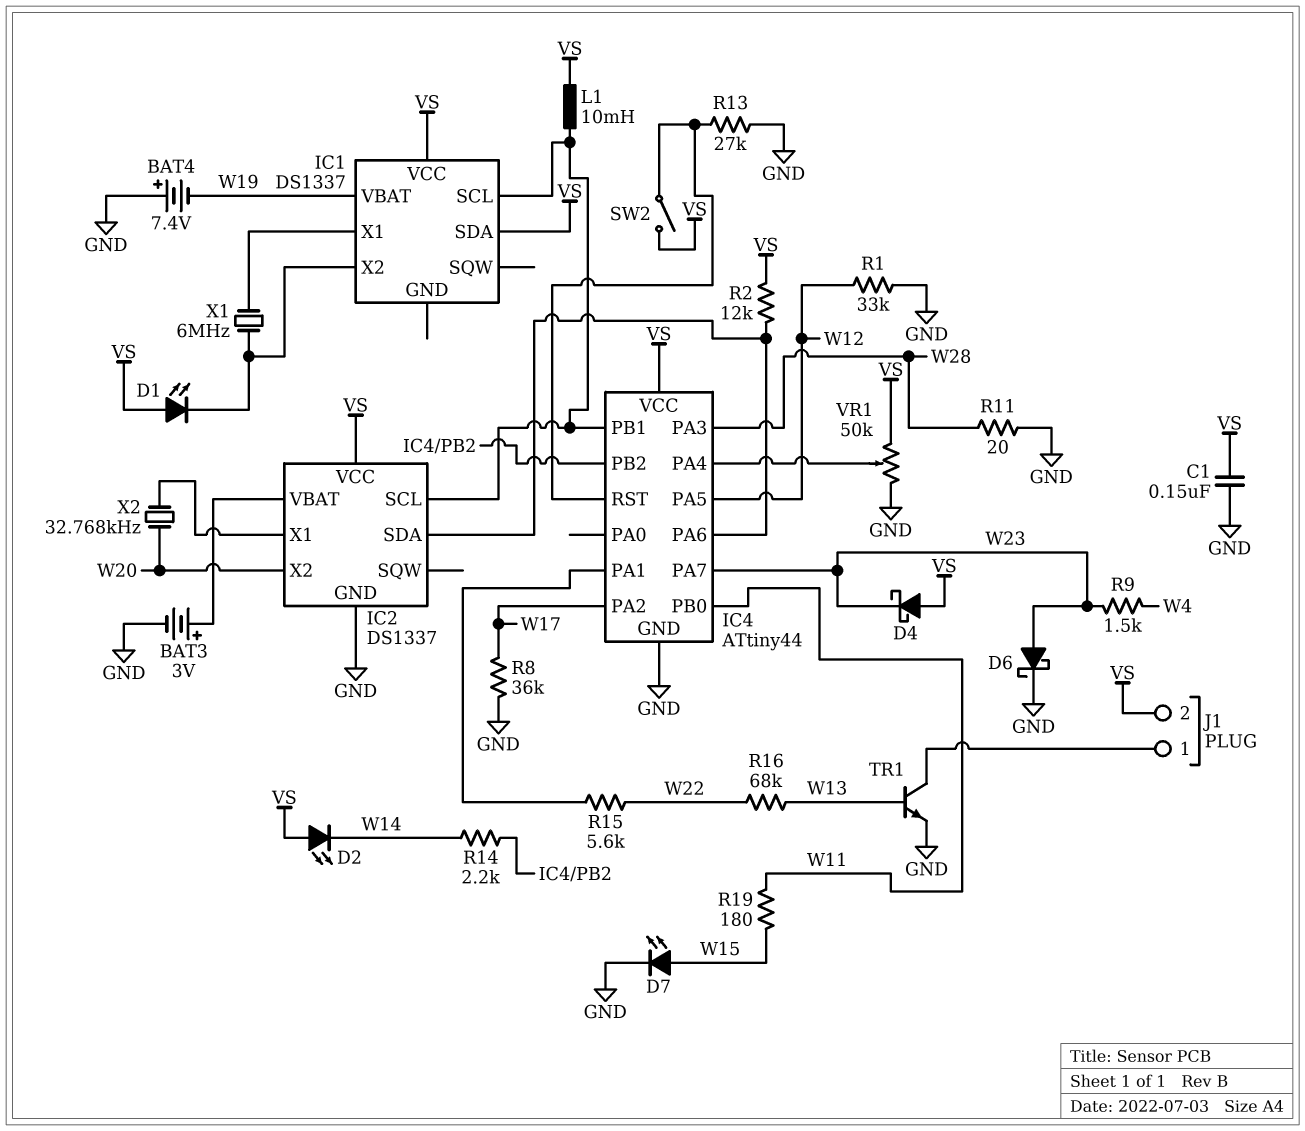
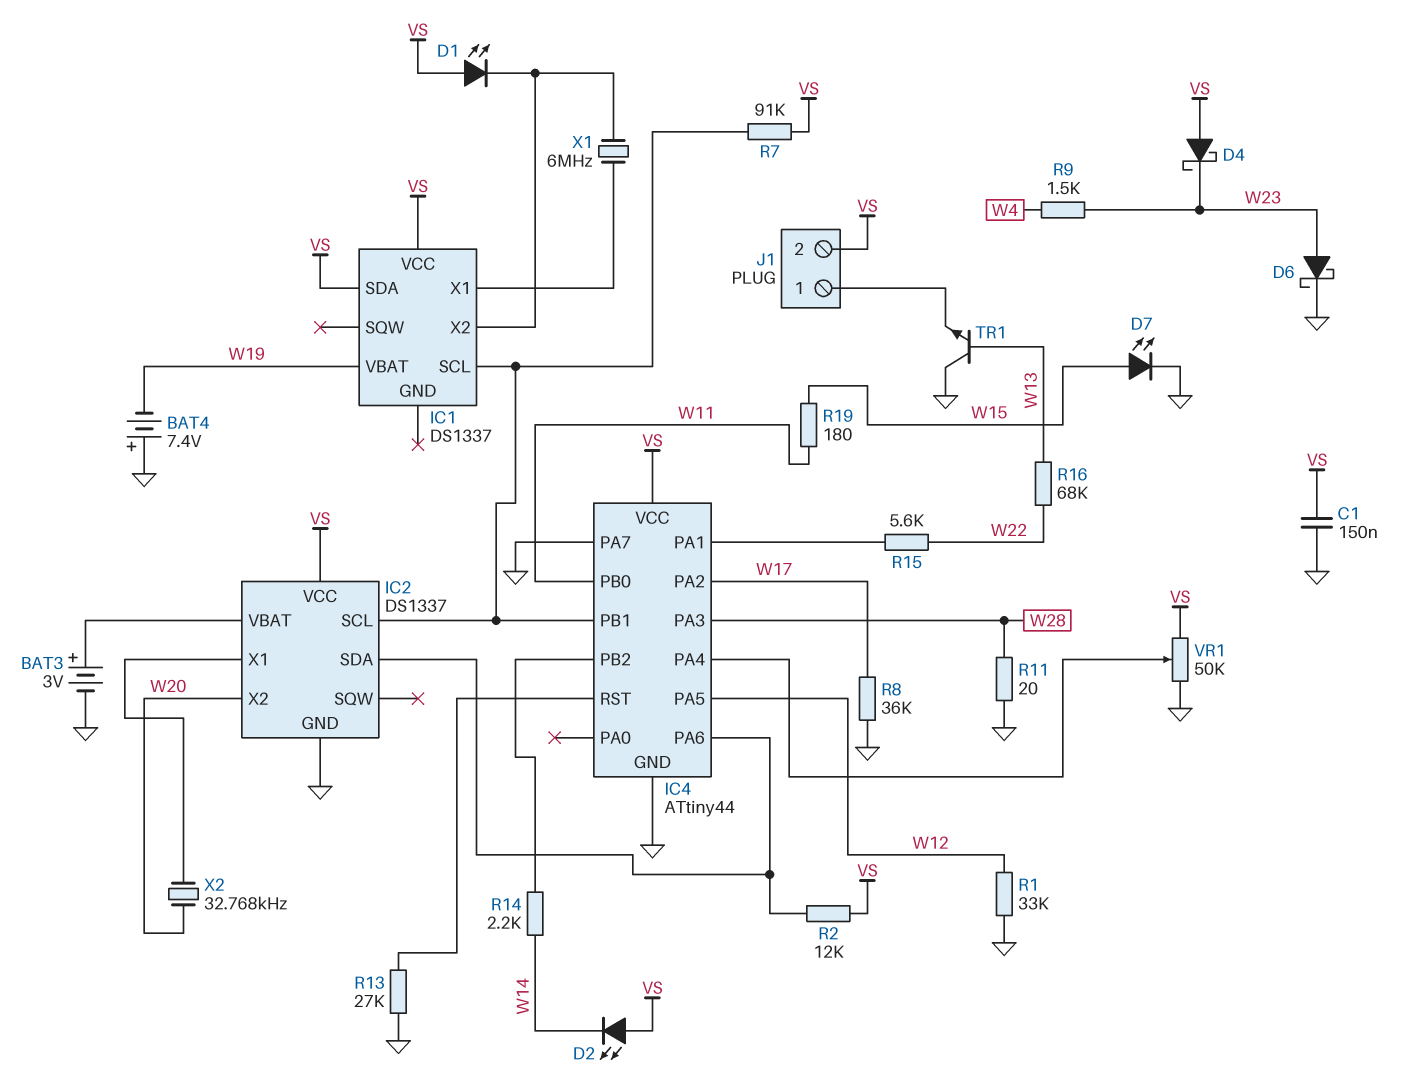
IC4 pin PA7: W23 -> GND
L1: 10mH (IC1/SCL, VS) -> none
R7: none -> 91k (IC1/SCL, VS)
SW2: switch (IC4/RST, VS) -> none
TR1: NPN (B W13, C J1/1, E GND) -> NPN (B W13, C GND, E J1/1)

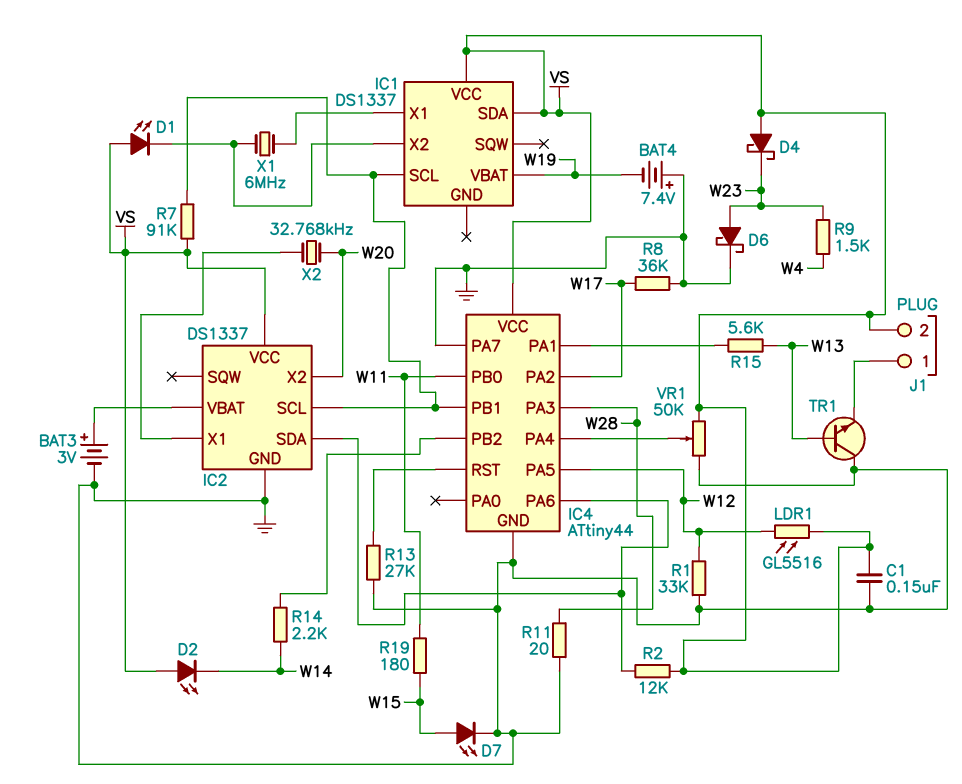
LDR1: none -> GL5516 (VS, W12)
R15: 5.6k (IC4/PA1, W22) -> 5.6k (IC4/PA1, W13)
R16: 68k (W13, W22) -> none

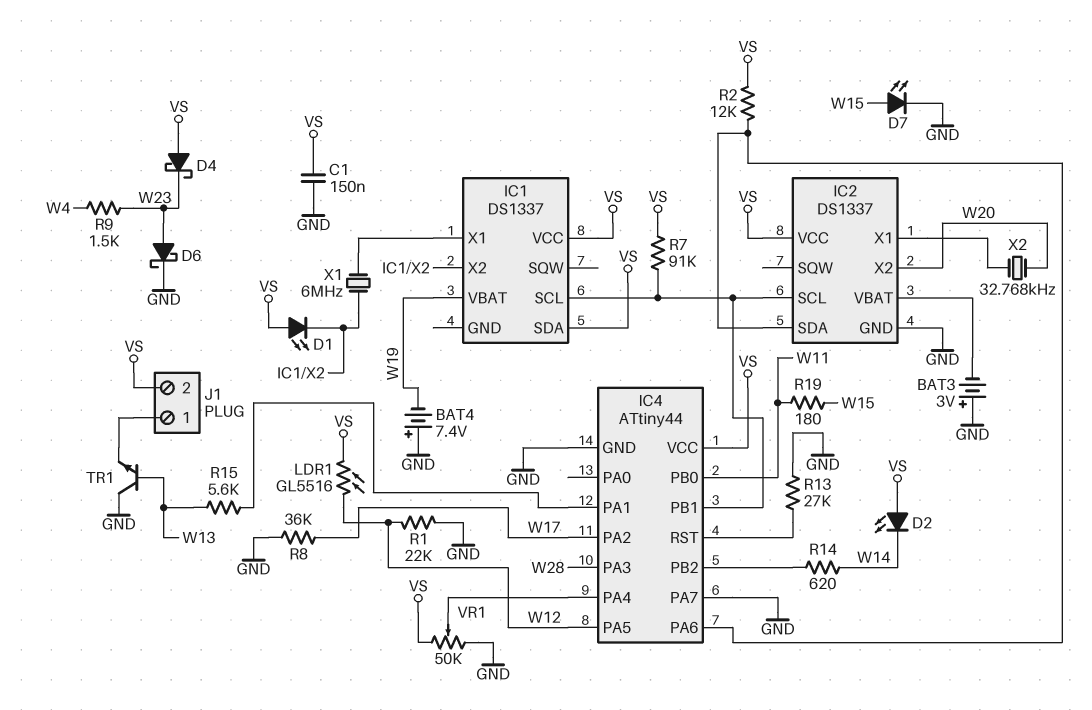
BAT3: 3V (plus IC2/VBAT, minus GND) -> 3V (plus GND, minus IC2/VBAT)
R1: 33k (GND, W12) -> 22k (GND, W12)
R11: 20 (GND, W28) -> none
R14: 2.2k (IC4/PB2, W14) -> 620 (IC4/PB2, W14)

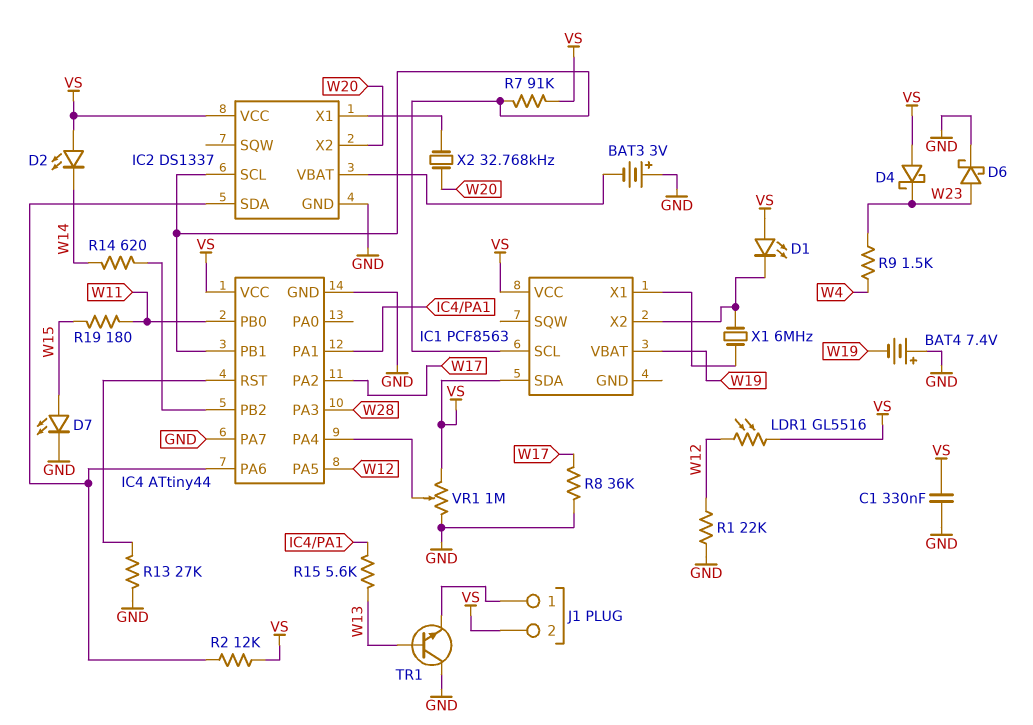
C1: 150nF (GND, VS) -> 330nF (GND, VS)
IC1: DS1337 -> PCF8563
VR1: 50k (GND, VS, wiper IC4/PA4) -> 1M (GND, VS, wiper IC4/PA4)

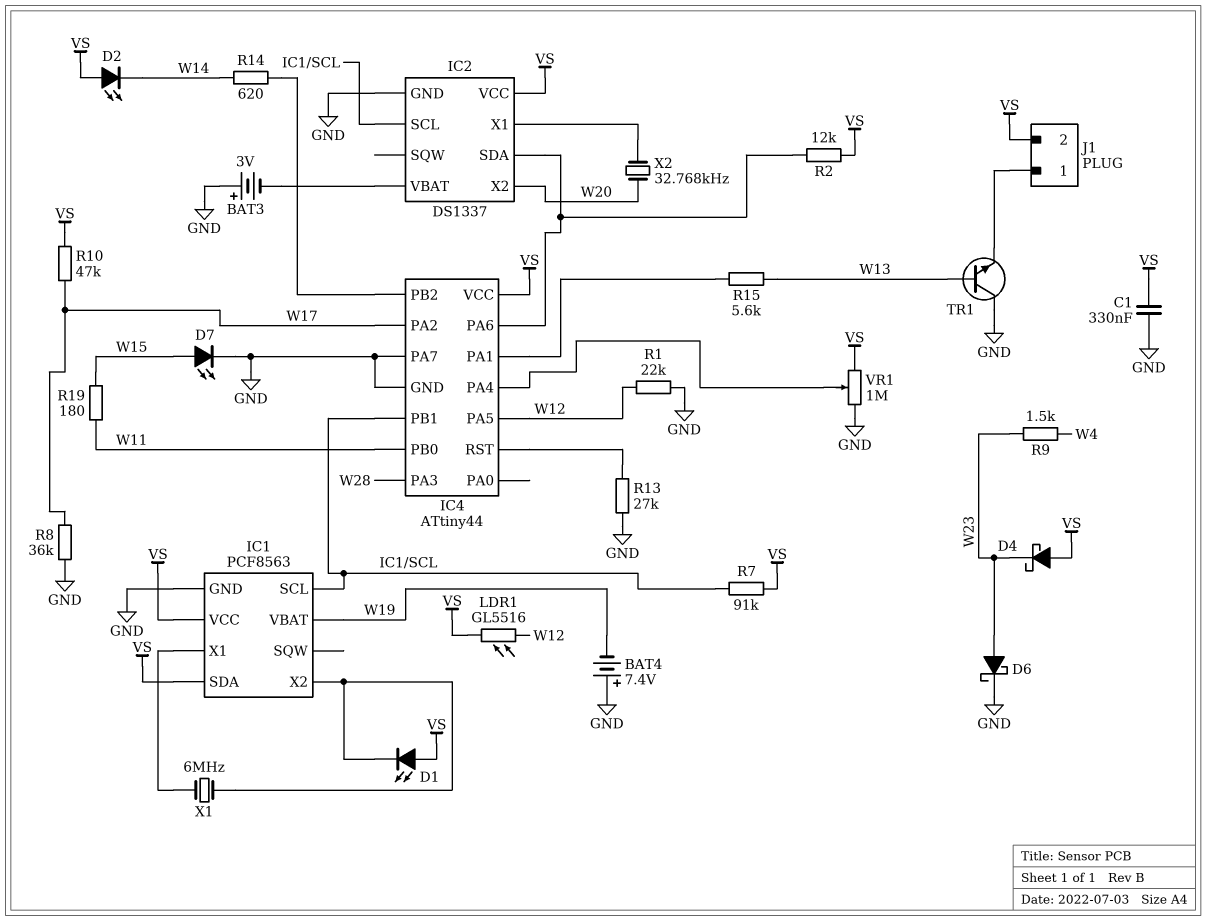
IC1 pin GND: none -> GND
R10: none -> 47k (VS, W17)

